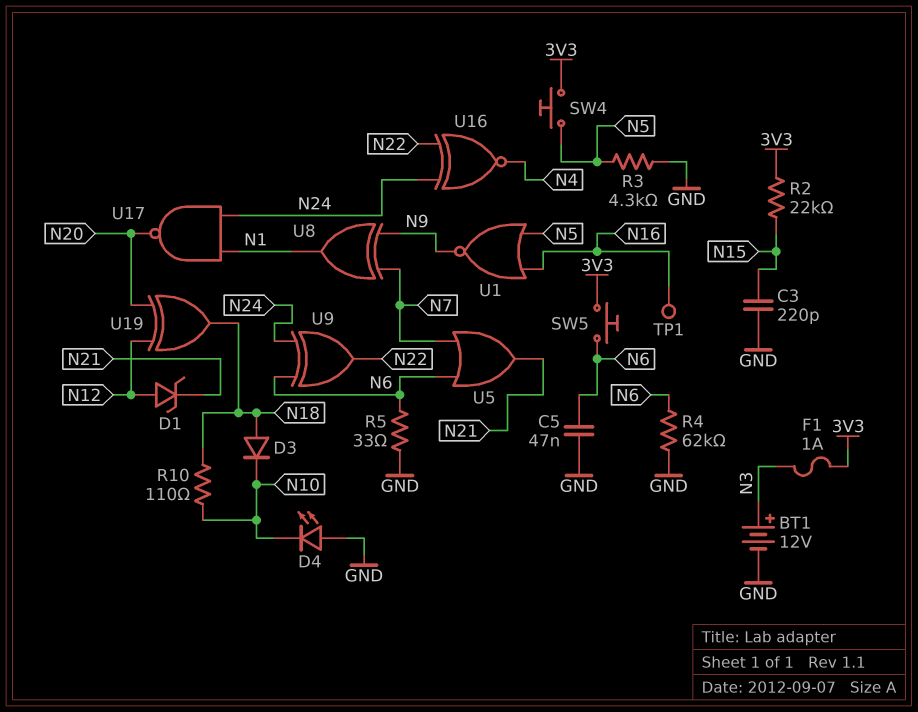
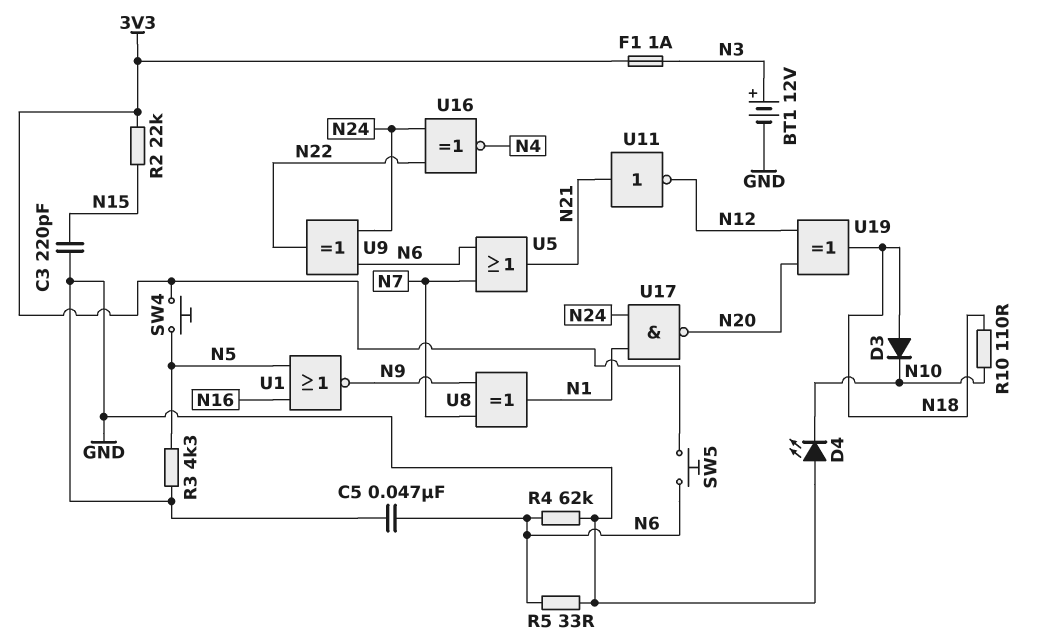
D1: zener (A N12, K N21) -> none
TP1: test point (N16) -> none
U11: none -> NOT (in N21, out N12)

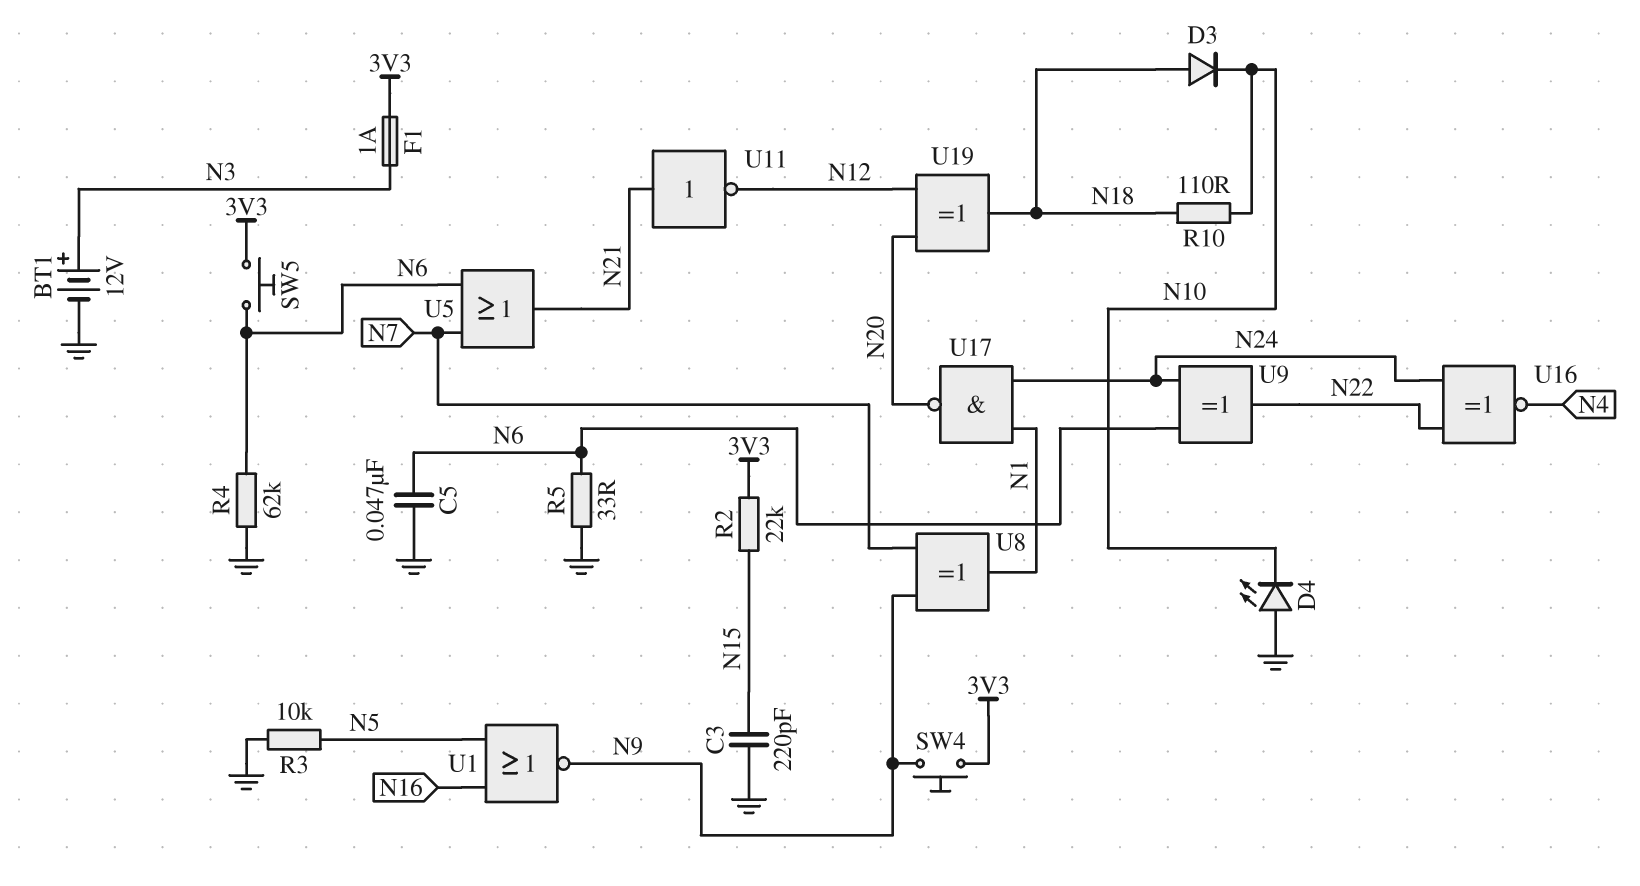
R3: 4.3k (GND, N5) -> 10k (GND, N5)
SW4: button (3V3, N5) -> button (3V3, N9)

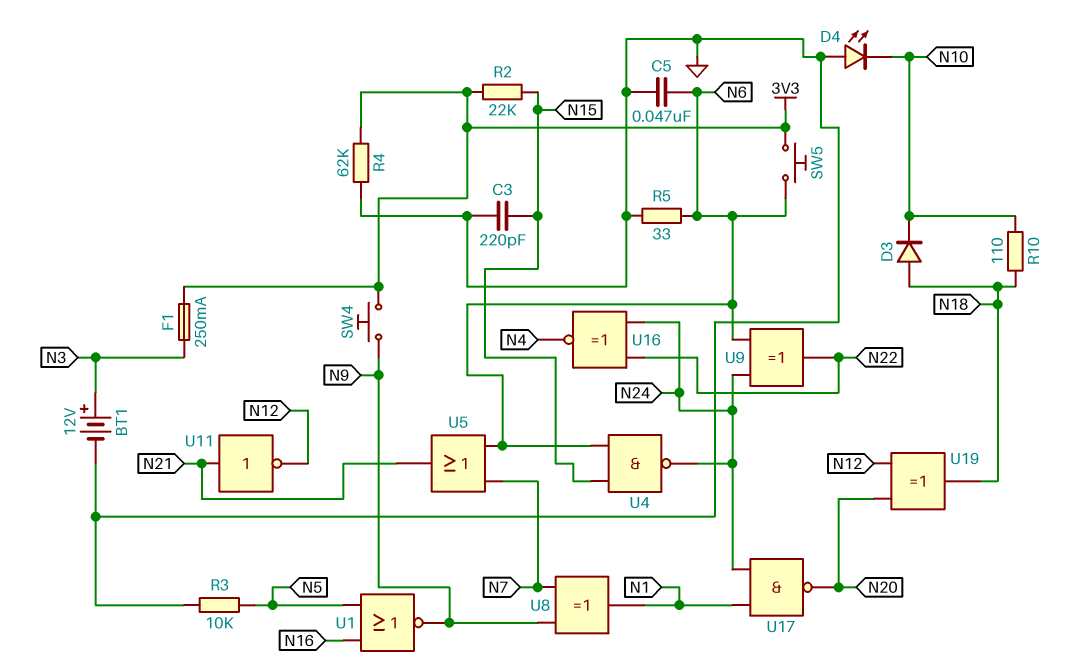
F1: 1A (3V3, N3) -> 250mA (3V3, N3)
R4: 62k (GND, N6) -> 62k (3V3, GND)
U4: none -> NAND (in N6, in N15, out N24)

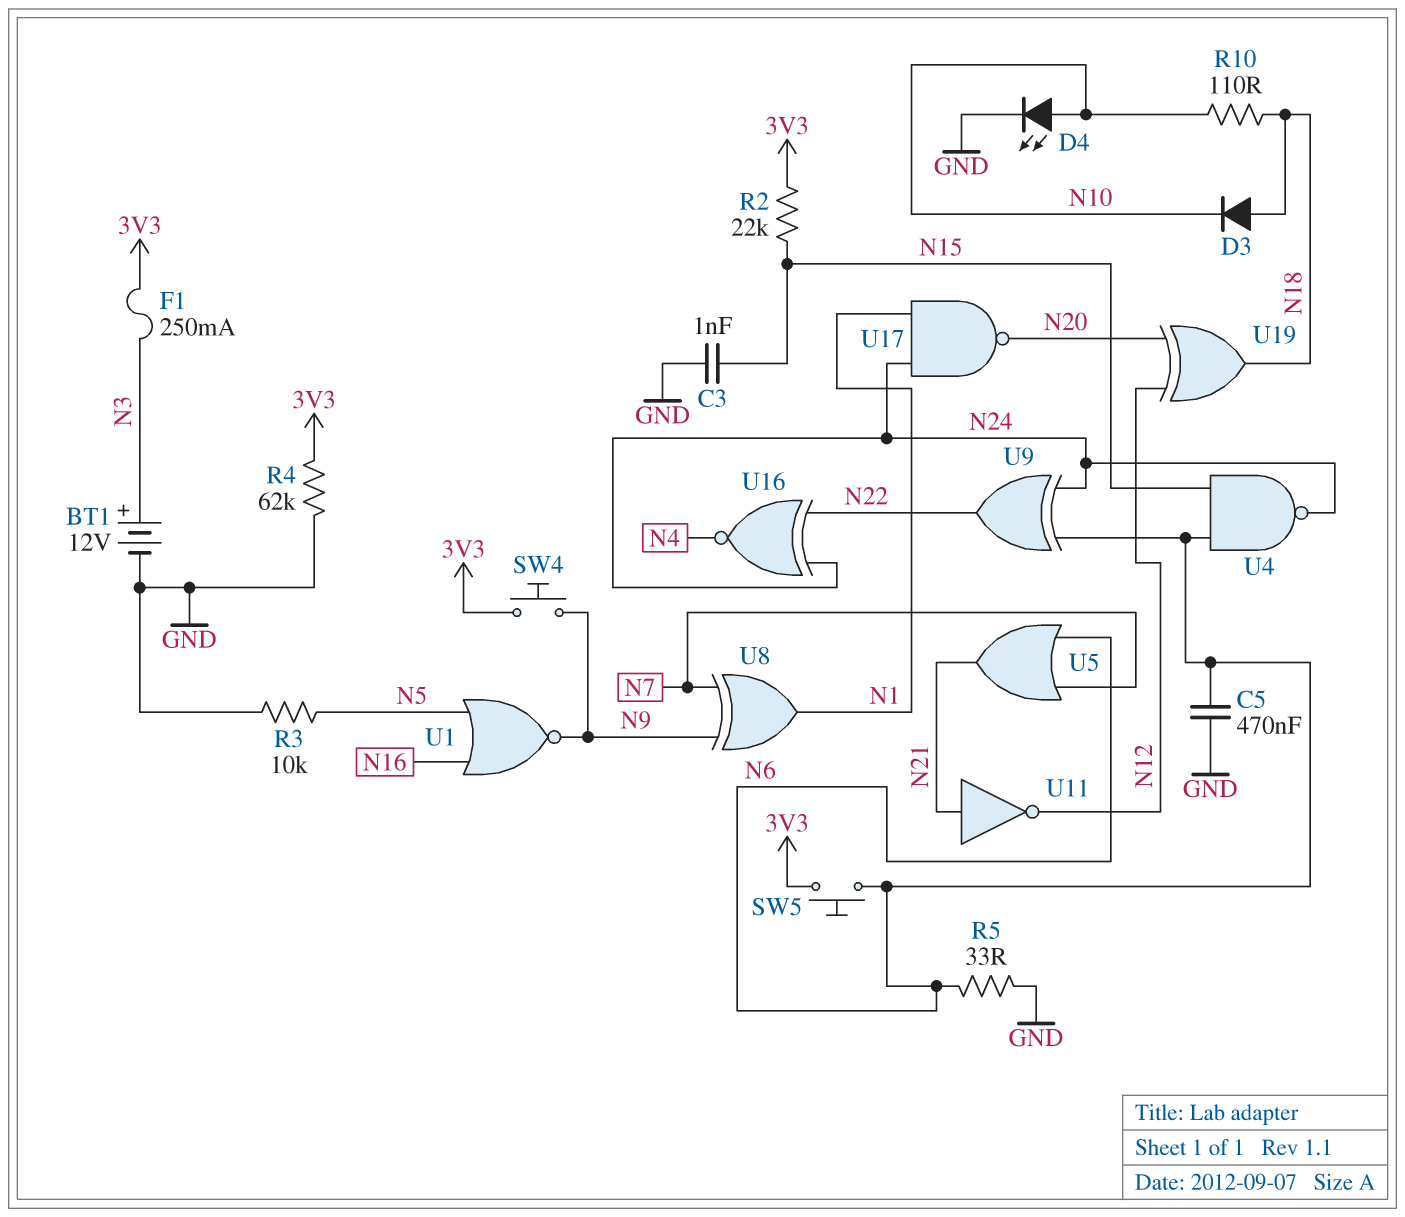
C3: 220pF (GND, N15) -> 1nF (GND, N15)
C5: 47nF (GND, N6) -> 470nF (GND, N6)
D4: LED (A GND, K N10) -> LED (A N10, K GND)

